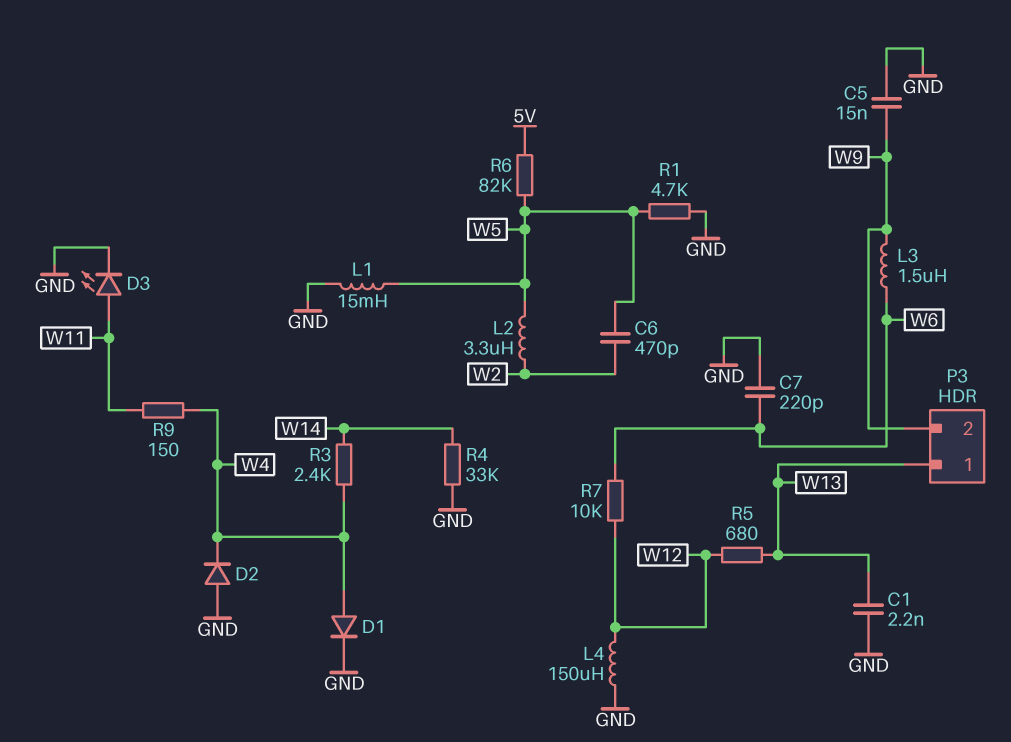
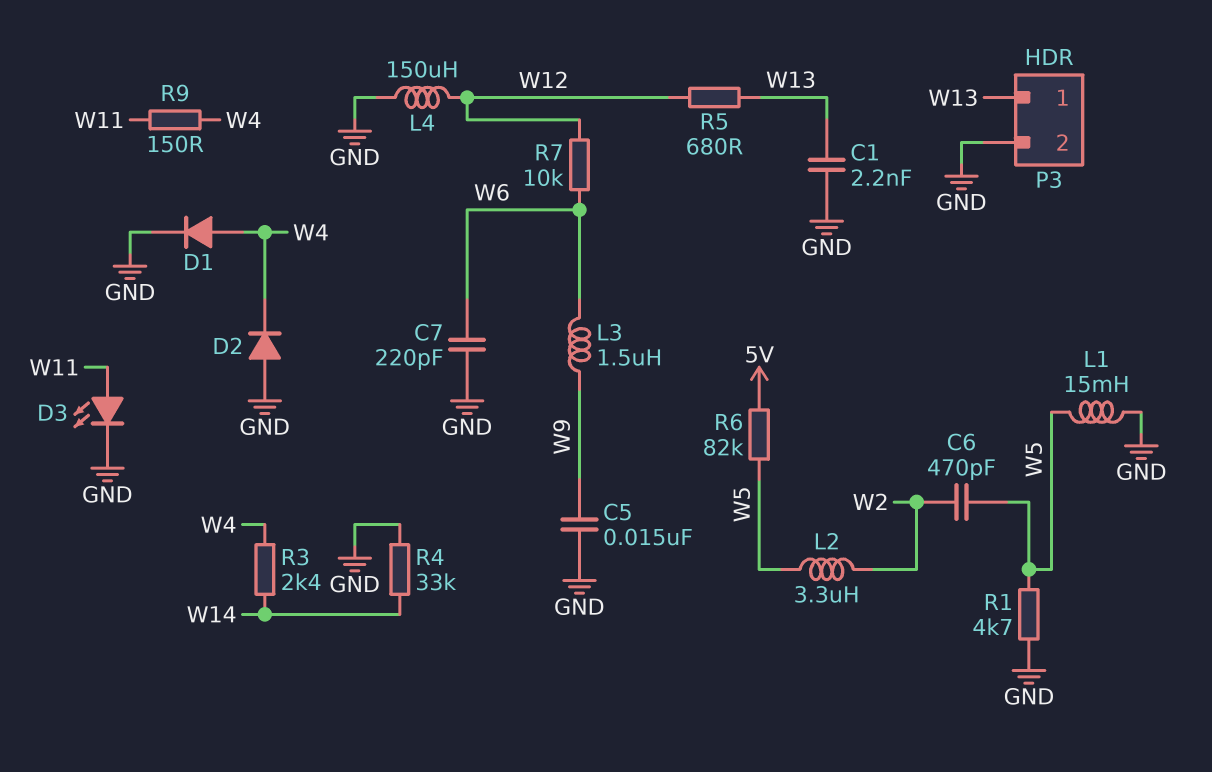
P3 pin 2: W9 -> GND

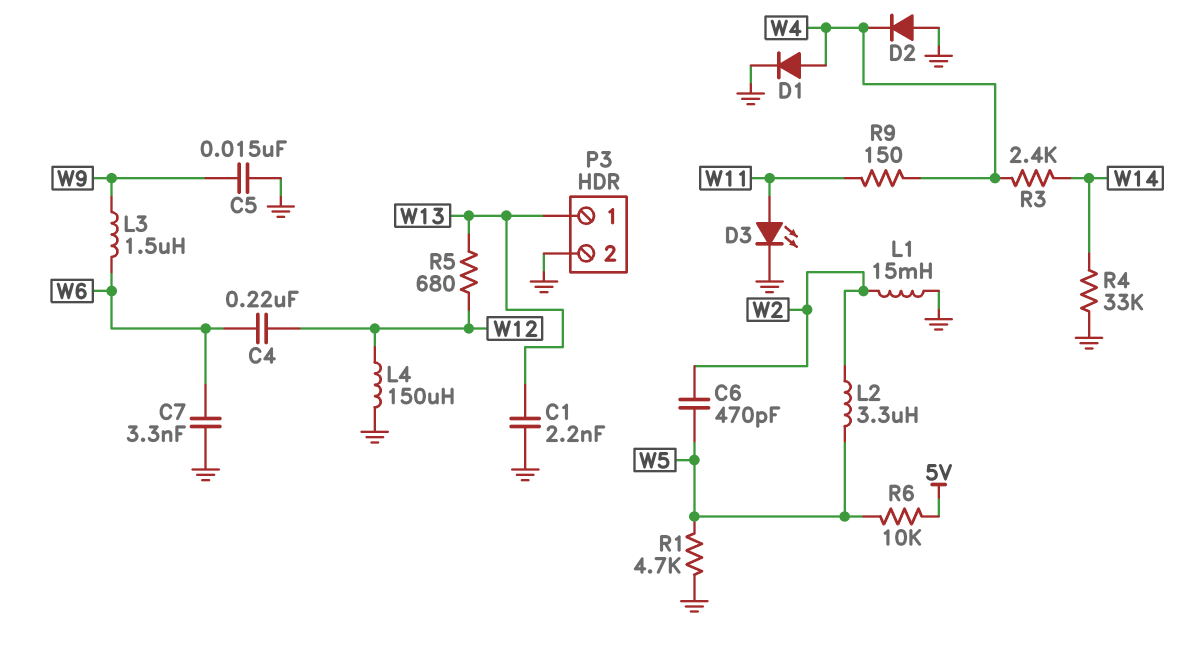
C4: none -> 220nF (W6, W12)
C7: 220pF (GND, W6) -> 3.3nF (GND, W6)
L1: 15mH (GND, W5) -> 15mH (GND, W2)
R6: 82k (5V, W5) -> 10k (5V, W5)
R7: 10k (W6, W12) -> none

